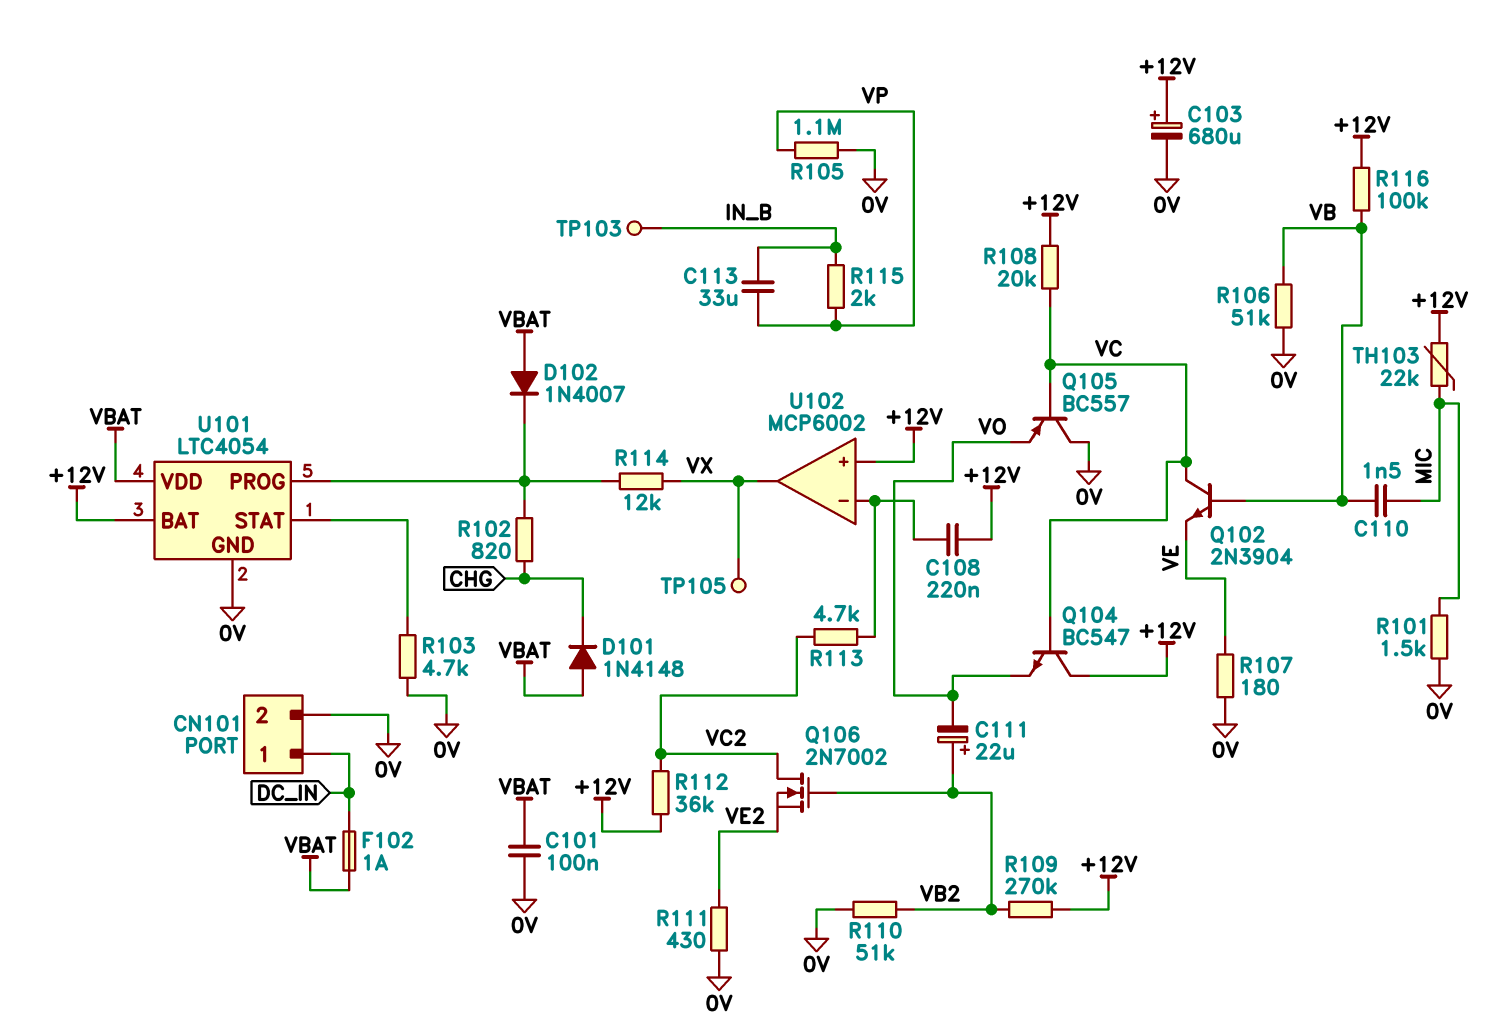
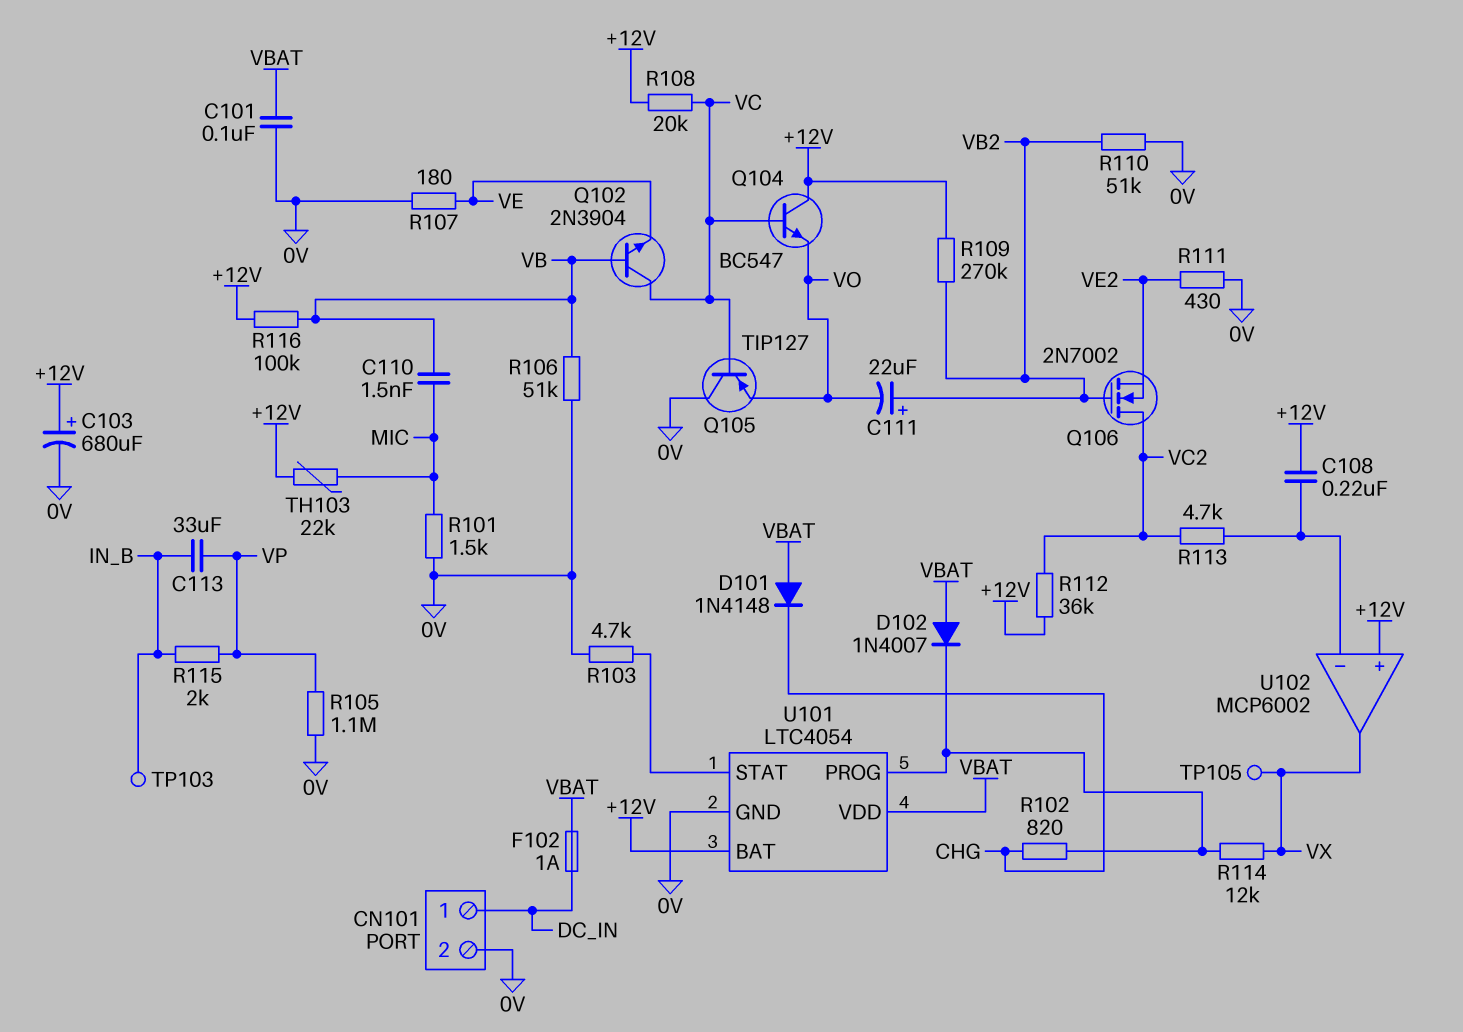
Q105: PNP BC557 (B VC, C 0V, E VO) -> PNP TIP127 (B VC, C 0V, E VO)

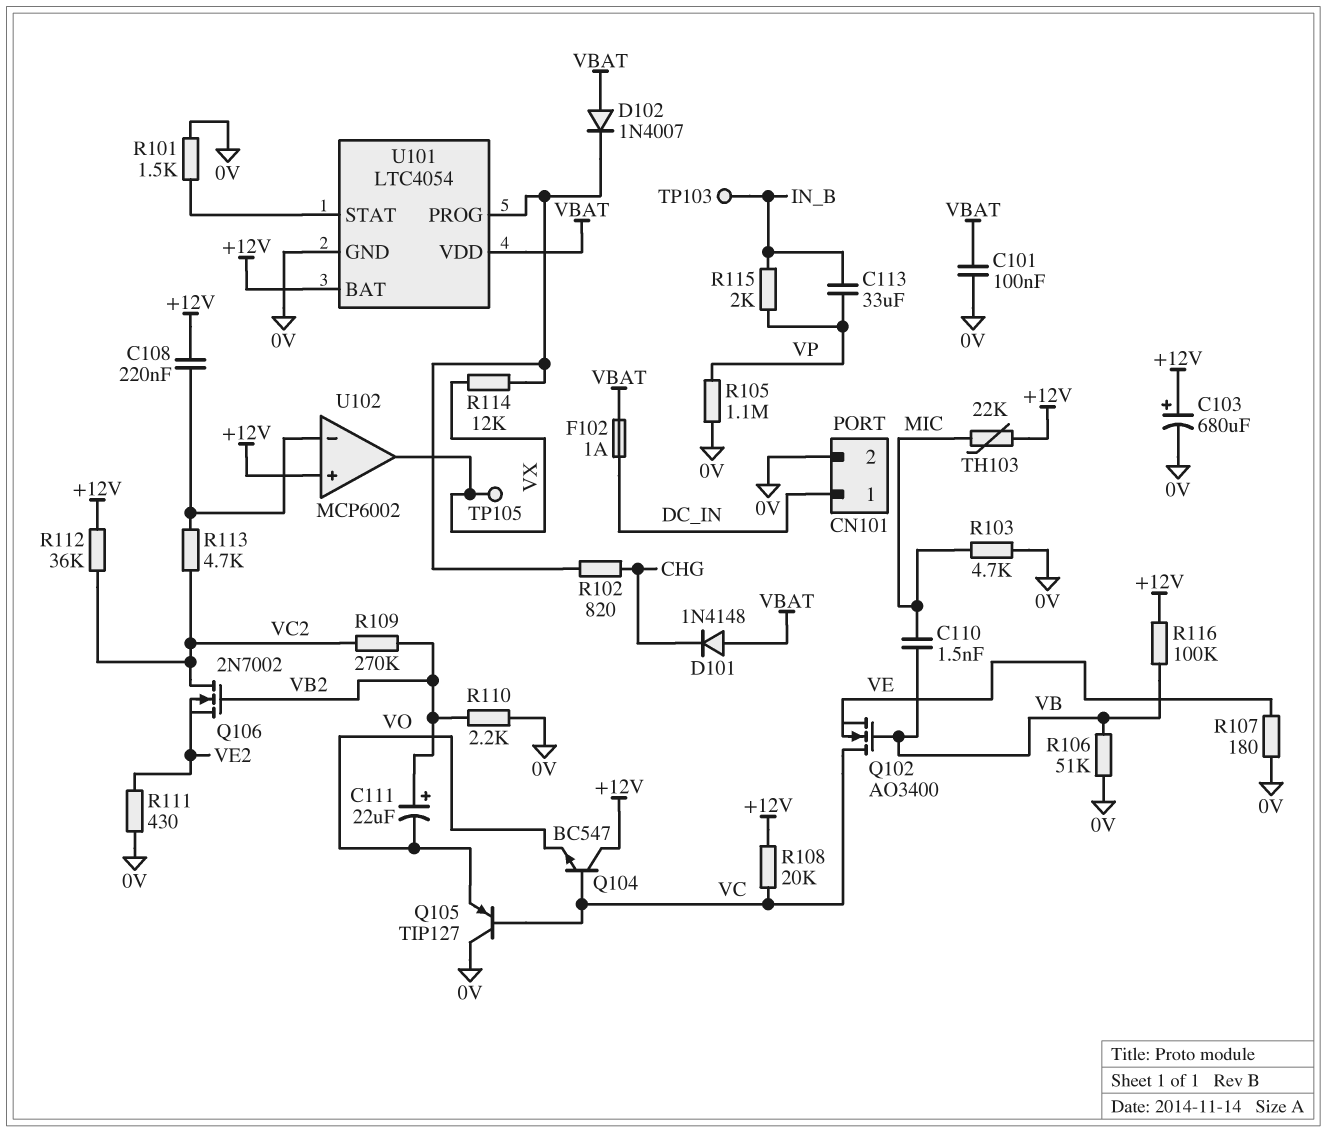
Q102: NPN 2N3904 (B VB, C VC, E VE) -> NMOS AO3400 (G VB, D VC, S VE)
R101: 1.5k (0V, MIC) -> 1.5k (0V, U101/STAT)
R103: 4.7k (0V, U101/STAT) -> 4.7k (0V, MIC)
R109: 270k (+12V, VB2) -> 270k (VB2, VC2)
R110: 51k (0V, VB2) -> 2.2k (0V, VB2)

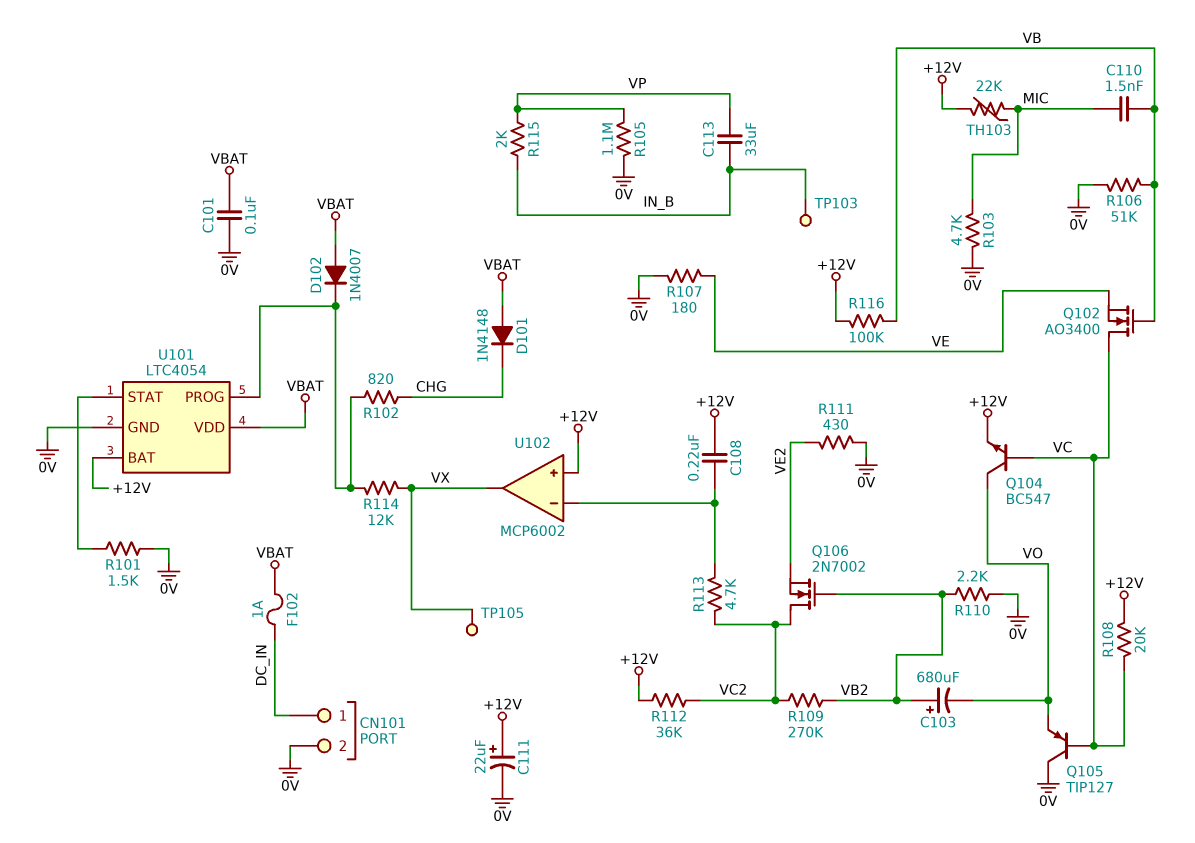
C103: 680uF (plus +12V, minus 0V) -> 680uF (plus VB2, minus VO)
C111: 22uF (plus VB2, minus VO) -> 22uF (plus +12V, minus 0V)
Q104: NPN BC547 (B VC, C +12V, E VO) -> NPN BC547 (B VC, C VO, E +12V)

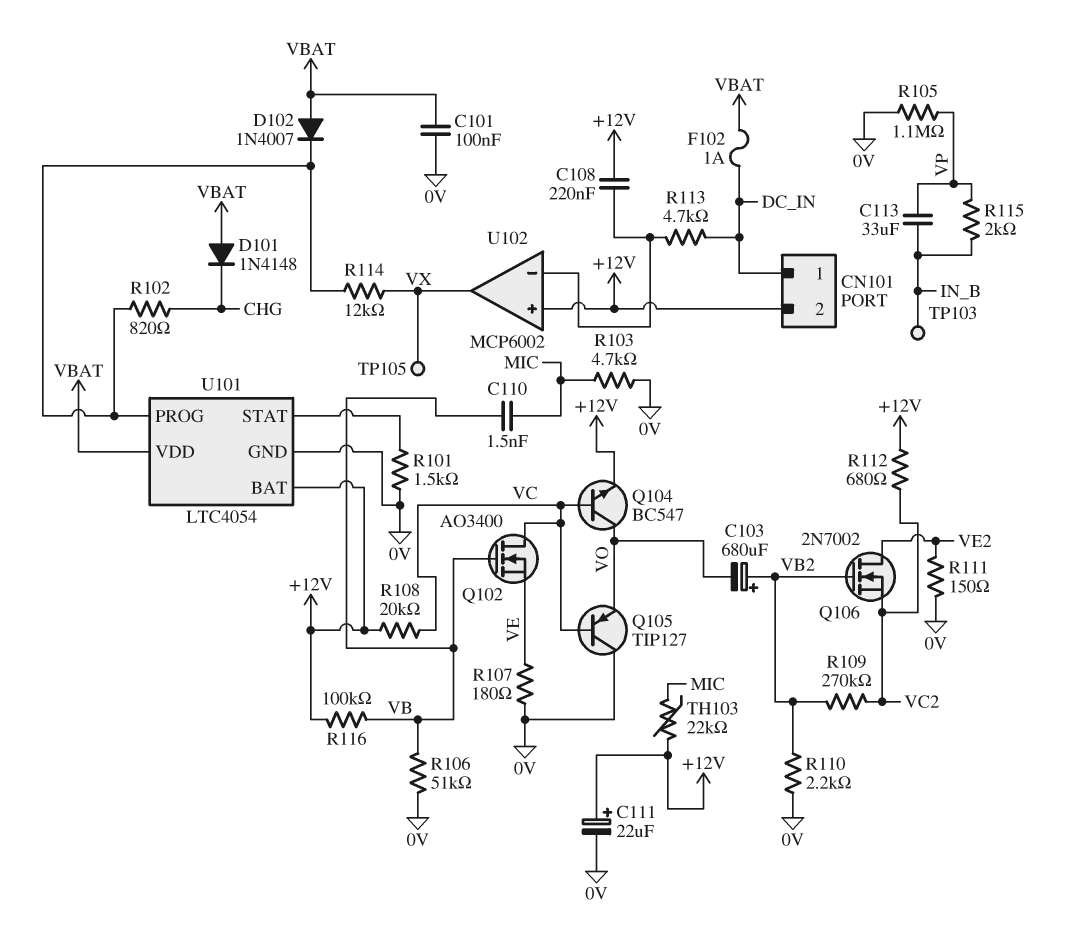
CN101 pin 2: 0V -> +12V
Q106: NMOS 2N7002 (G VB2, D VC2, S VE2) -> NMOS 2N7002 (G VB2, D VE2, S VC2)
R111: 430 (0V, VE2) -> 150 (0V, VE2)
R112: 36k (+12V, VC2) -> 680 (+12V, VC2)
R113: 4.7k (U102/in-, VC2) -> 4.7k (DC_IN, U102/in-)

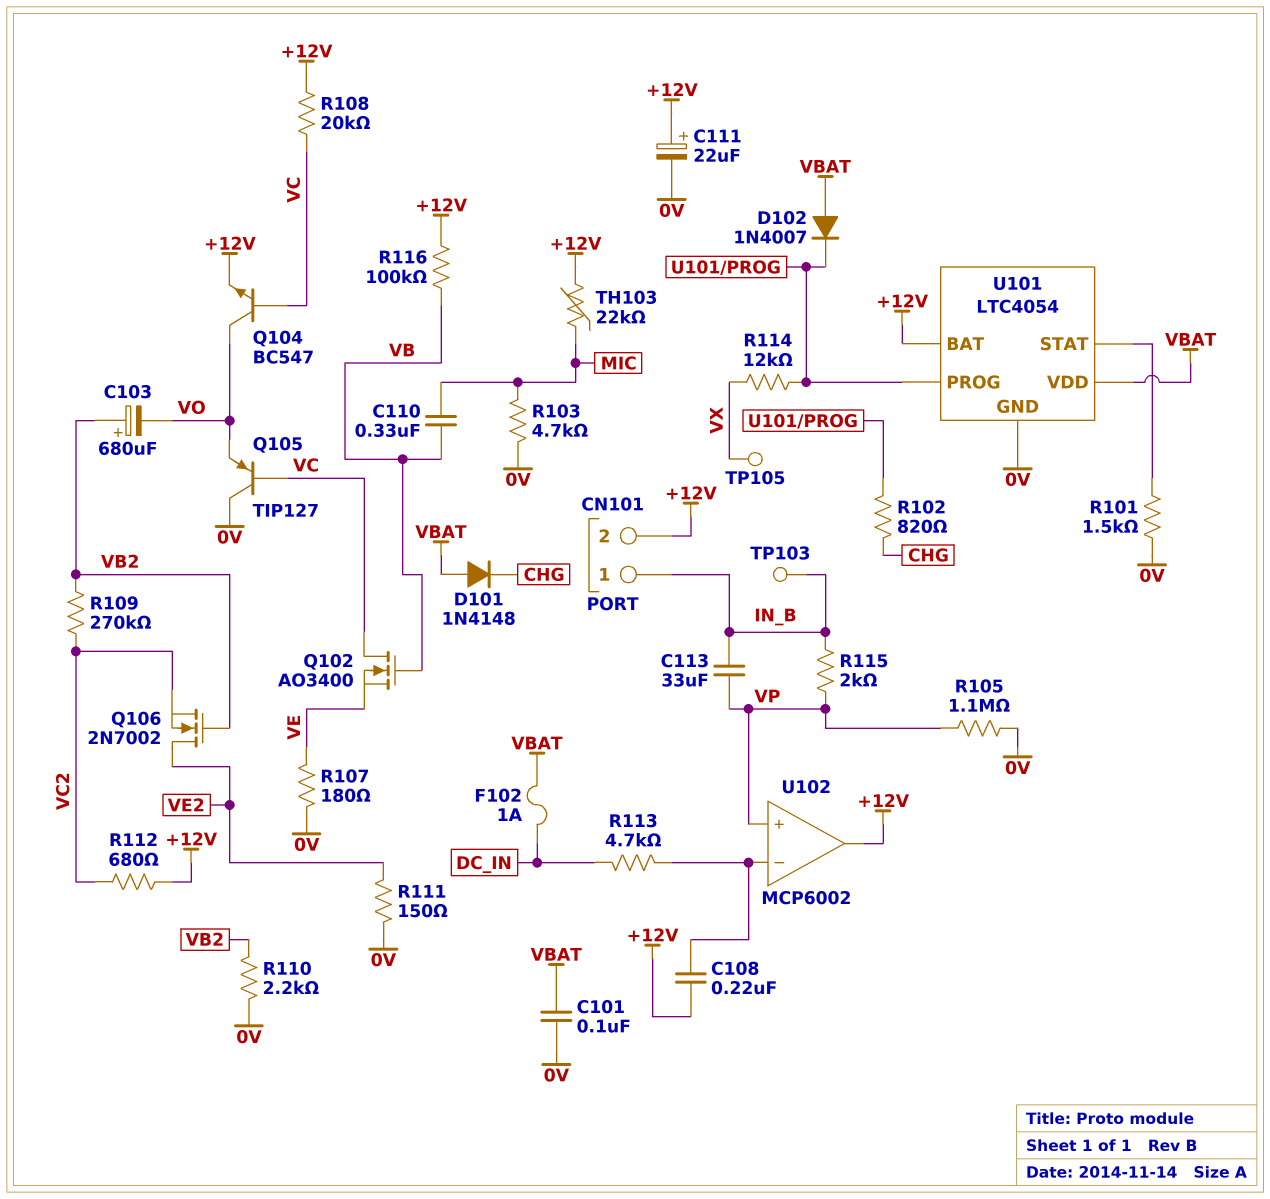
C110: 1.5nF (MIC, VB) -> 330nF (MIC, VB)
CN101 pin 1: DC_IN -> IN_B
R106: 51k (0V, VB) -> none
U102 pin in+: +12V -> VP
U102 pin out: VX -> +12V

